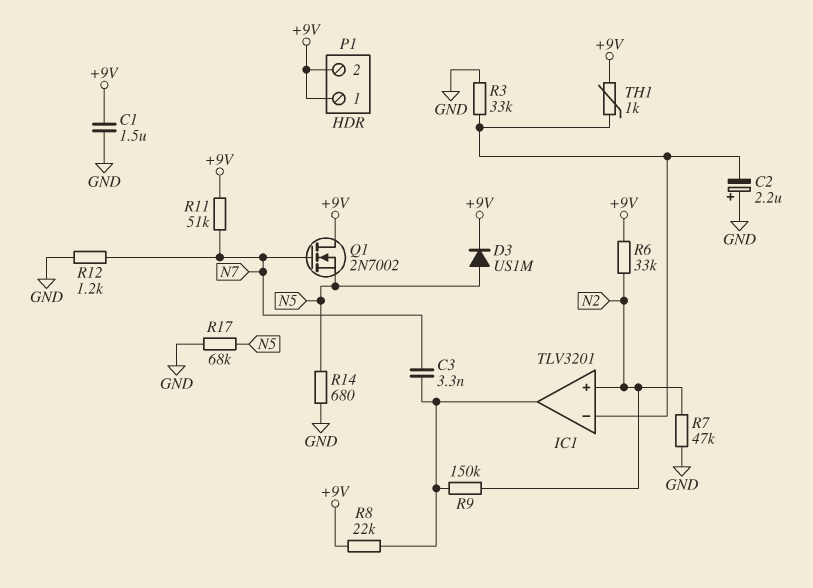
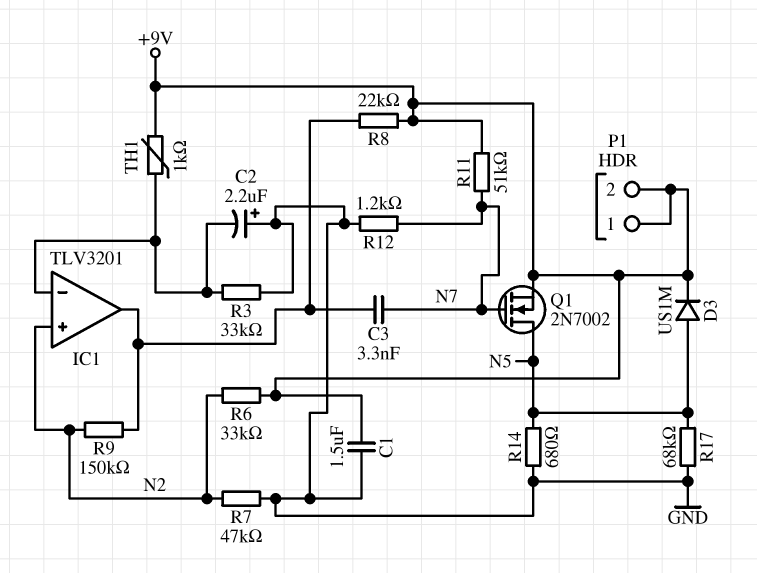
Q1: NMOS 2N7002 (G N7, D +9V, S N5) -> NMOS 2N7002 (G N7, D N5, S +9V)

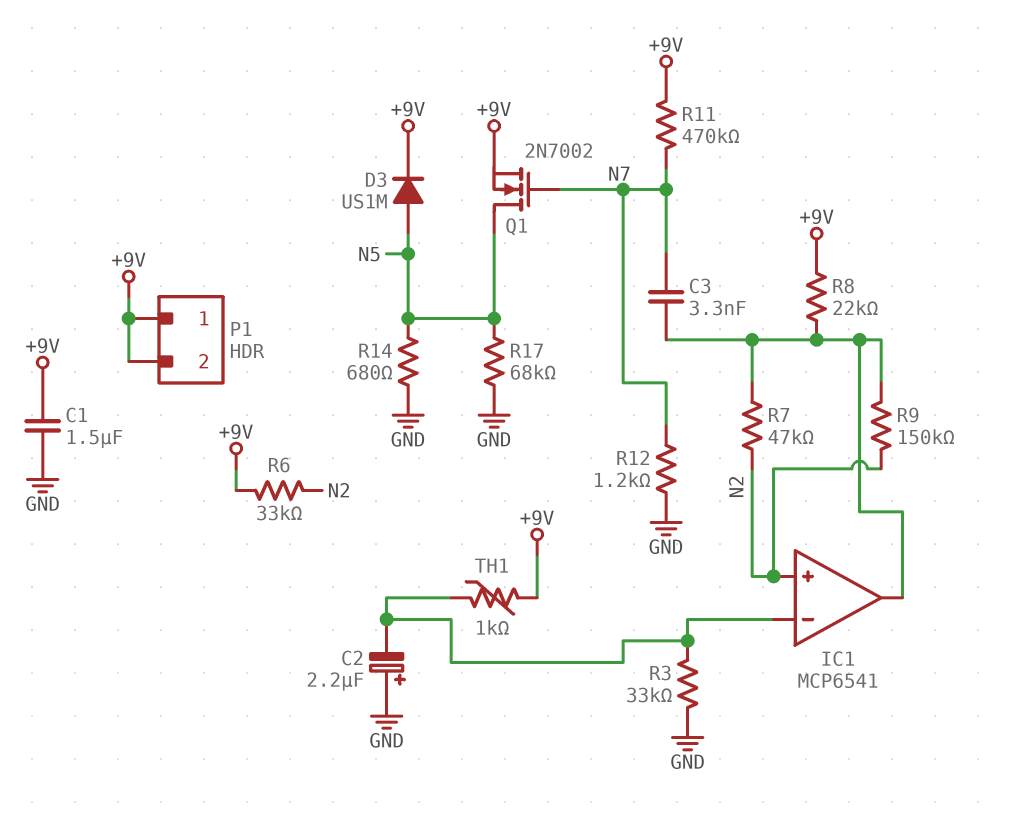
IC1: TLV3201 -> MCP6541
R7: 47k (GND, N2) -> 47k (IC1/out, N2)
R11: 51k (+9V, N7) -> 470k (+9V, N7)

